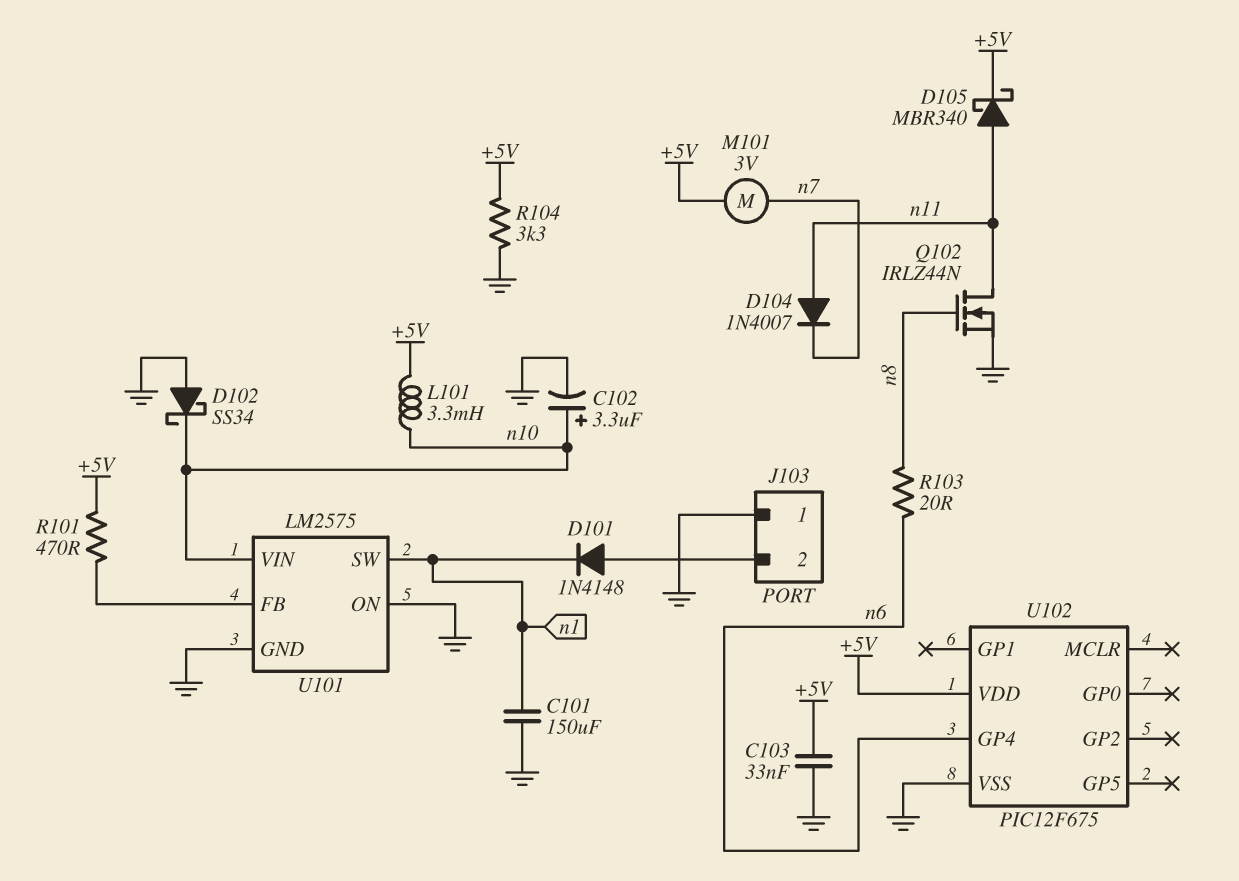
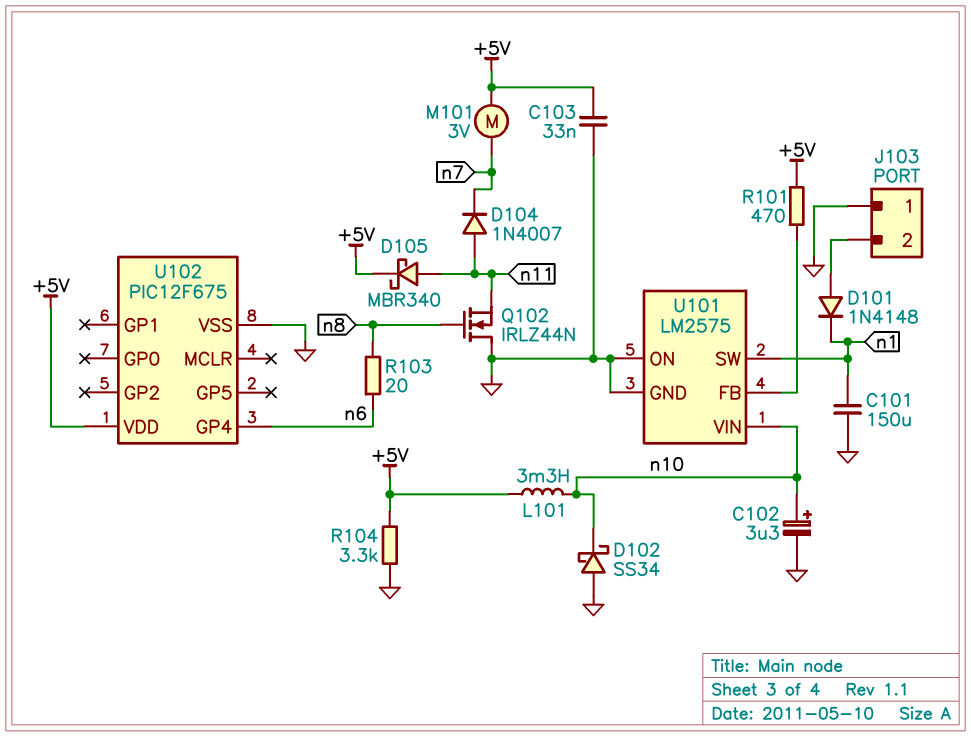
Q102: NMOS IRLZ44N (G n8, D n11, S GND) -> NMOS IRLZ44N (G n8, D GND, S n11)

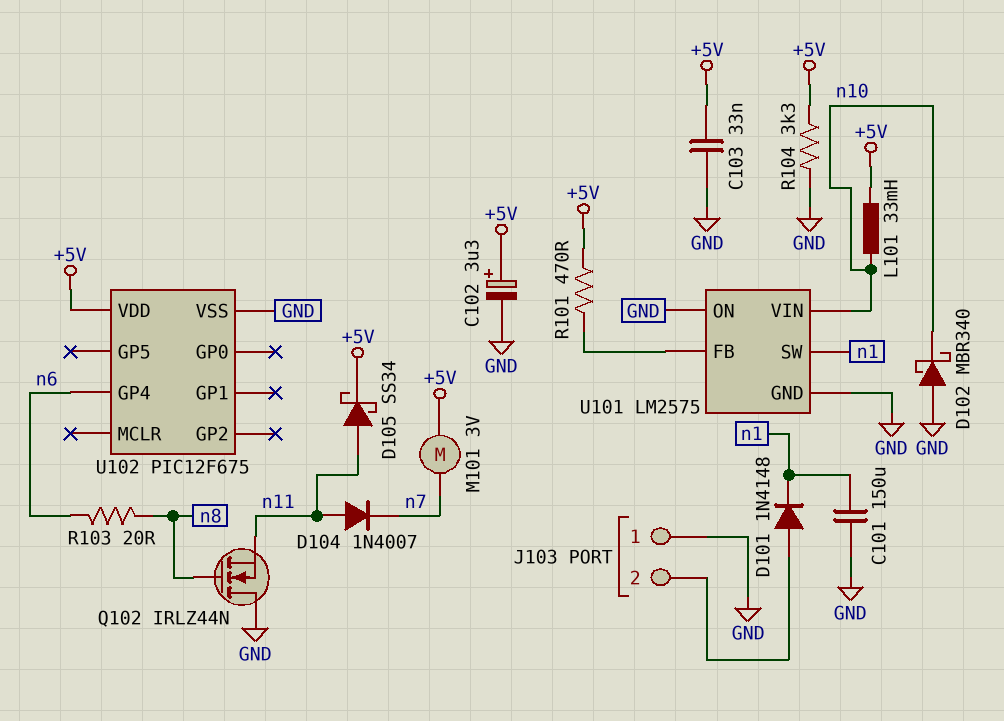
C102: 3.3uF (plus n10, minus GND) -> 3.3uF (plus +5V, minus GND)
D102: schottky SS34 (A GND, K n10) -> schottky MBR340 (A GND, K n10)
D105: schottky MBR340 (A n11, K +5V) -> schottky SS34 (A n11, K +5V)
L101: 3.3mH (+5V, n10) -> 33mH (+5V, n10)

